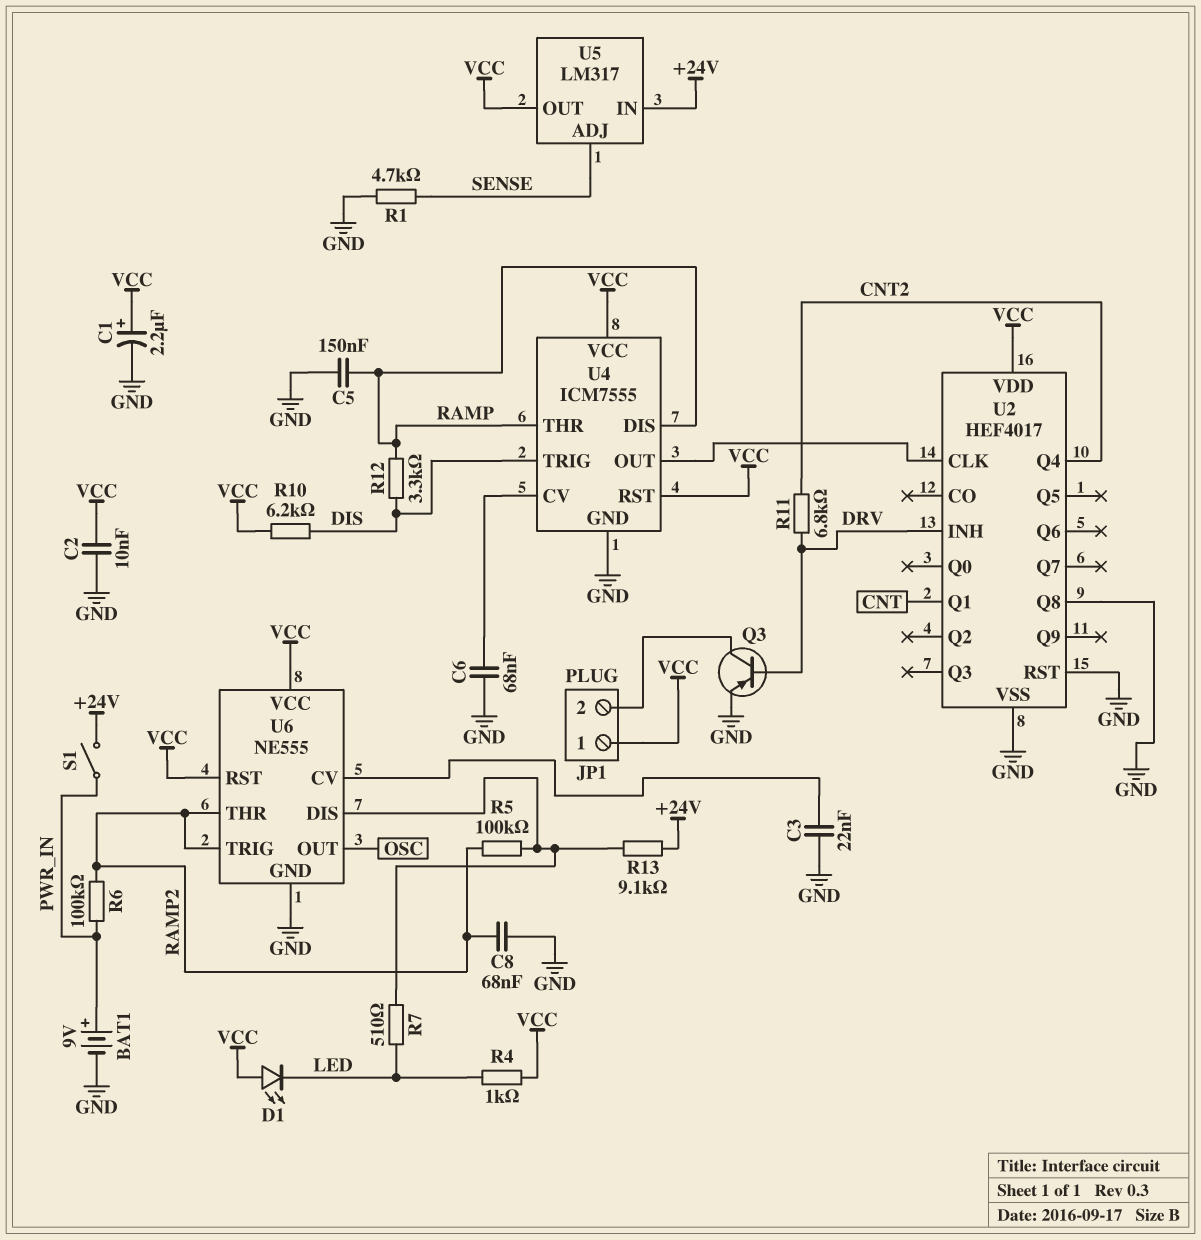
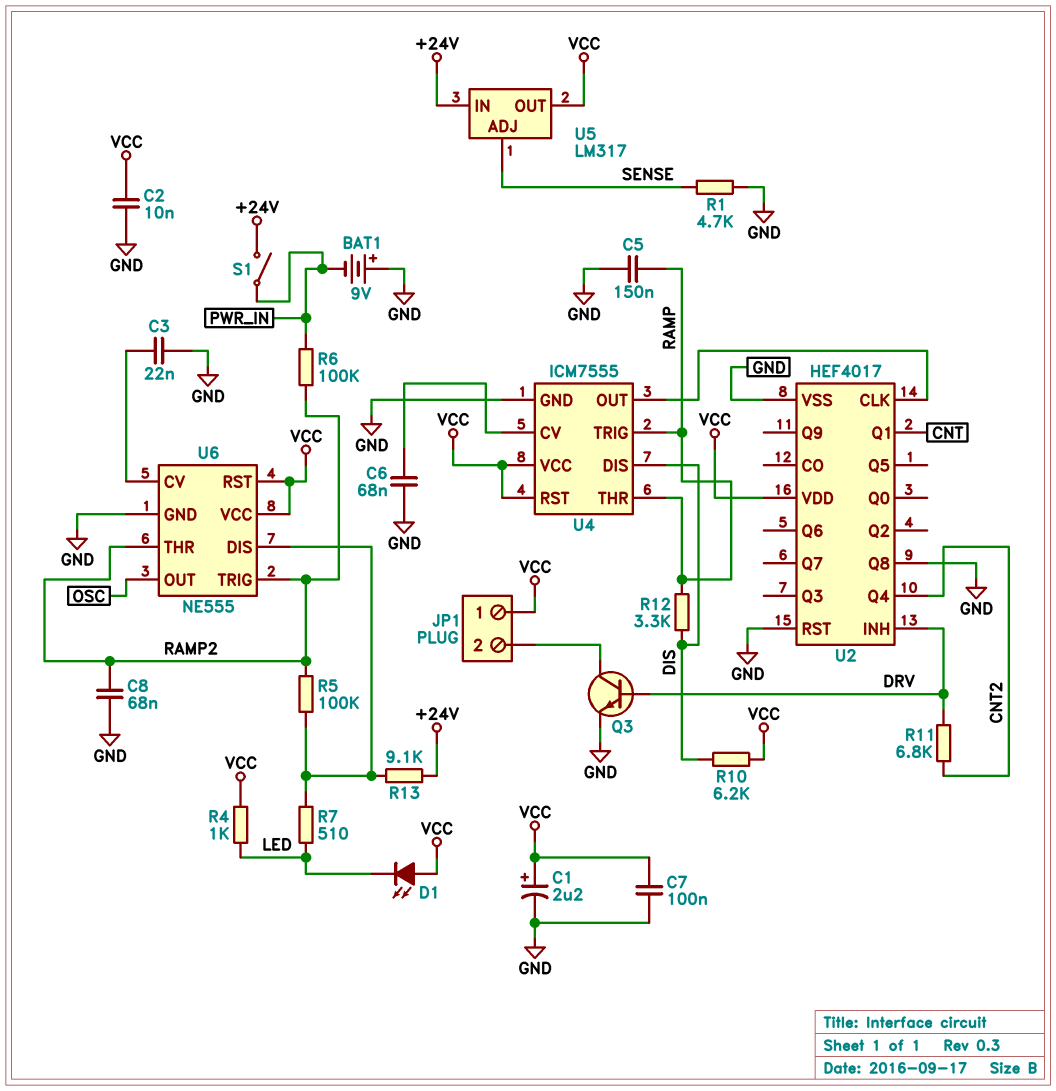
BAT1: 9V (plus PWR_IN, minus GND) -> 9V (plus GND, minus PWR_IN)
C7: none -> 100nF (GND, VCC)
Q3: PNP (B DRV, C JP1/2, E GND) -> NPN (B DRV, C JP1/2, E GND)
U4 pin DIS: RAMP -> DIS
U4 pin TRIG: DIS -> RAMP

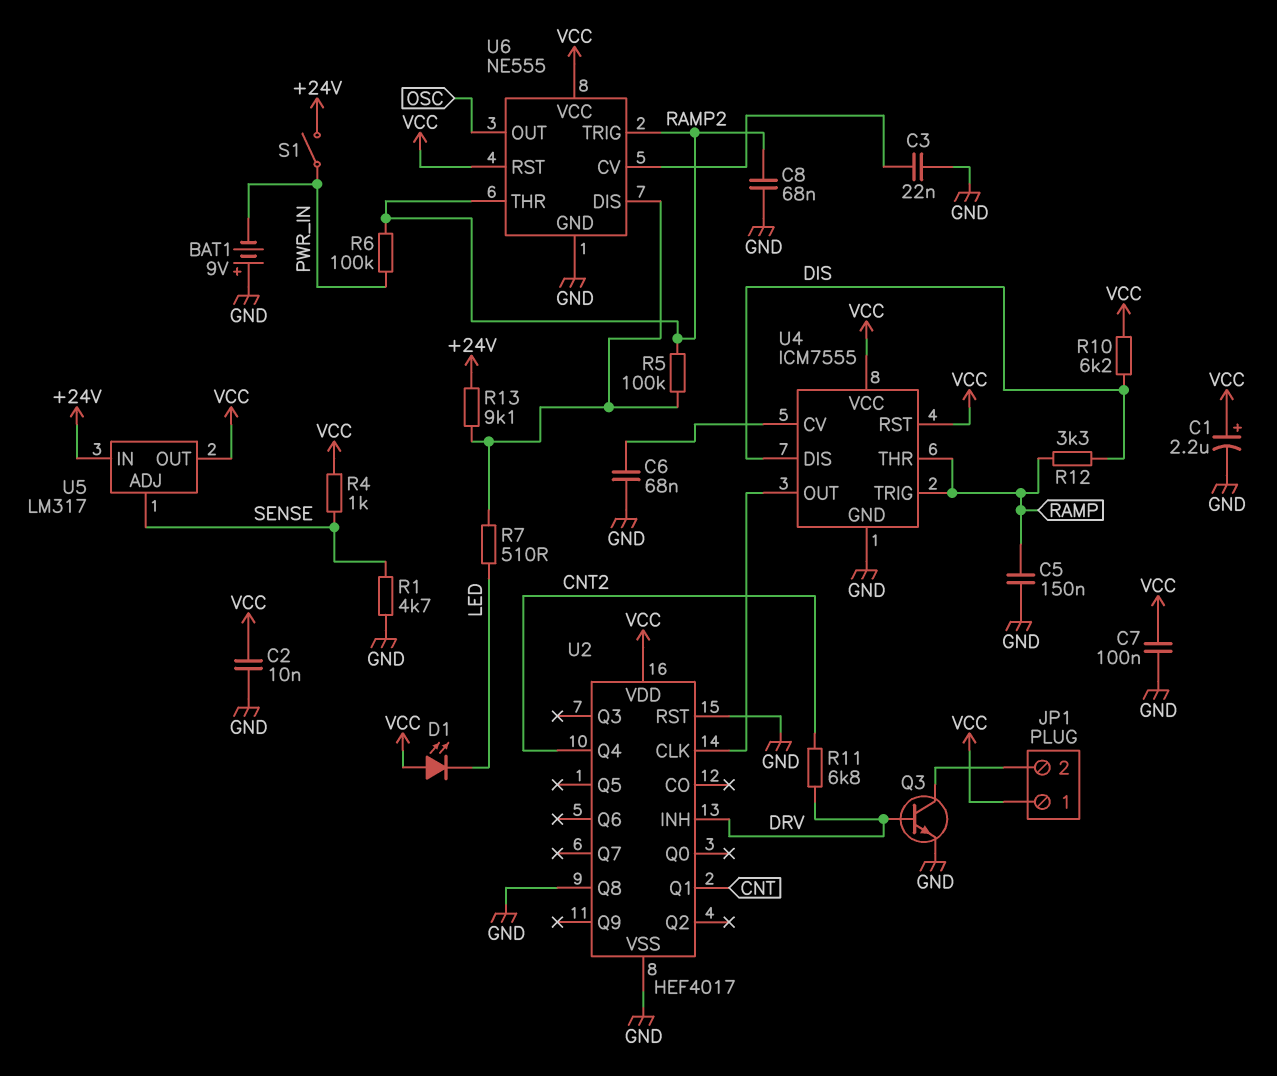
R4: 1k (LED, VCC) -> 1k (SENSE, VCC)

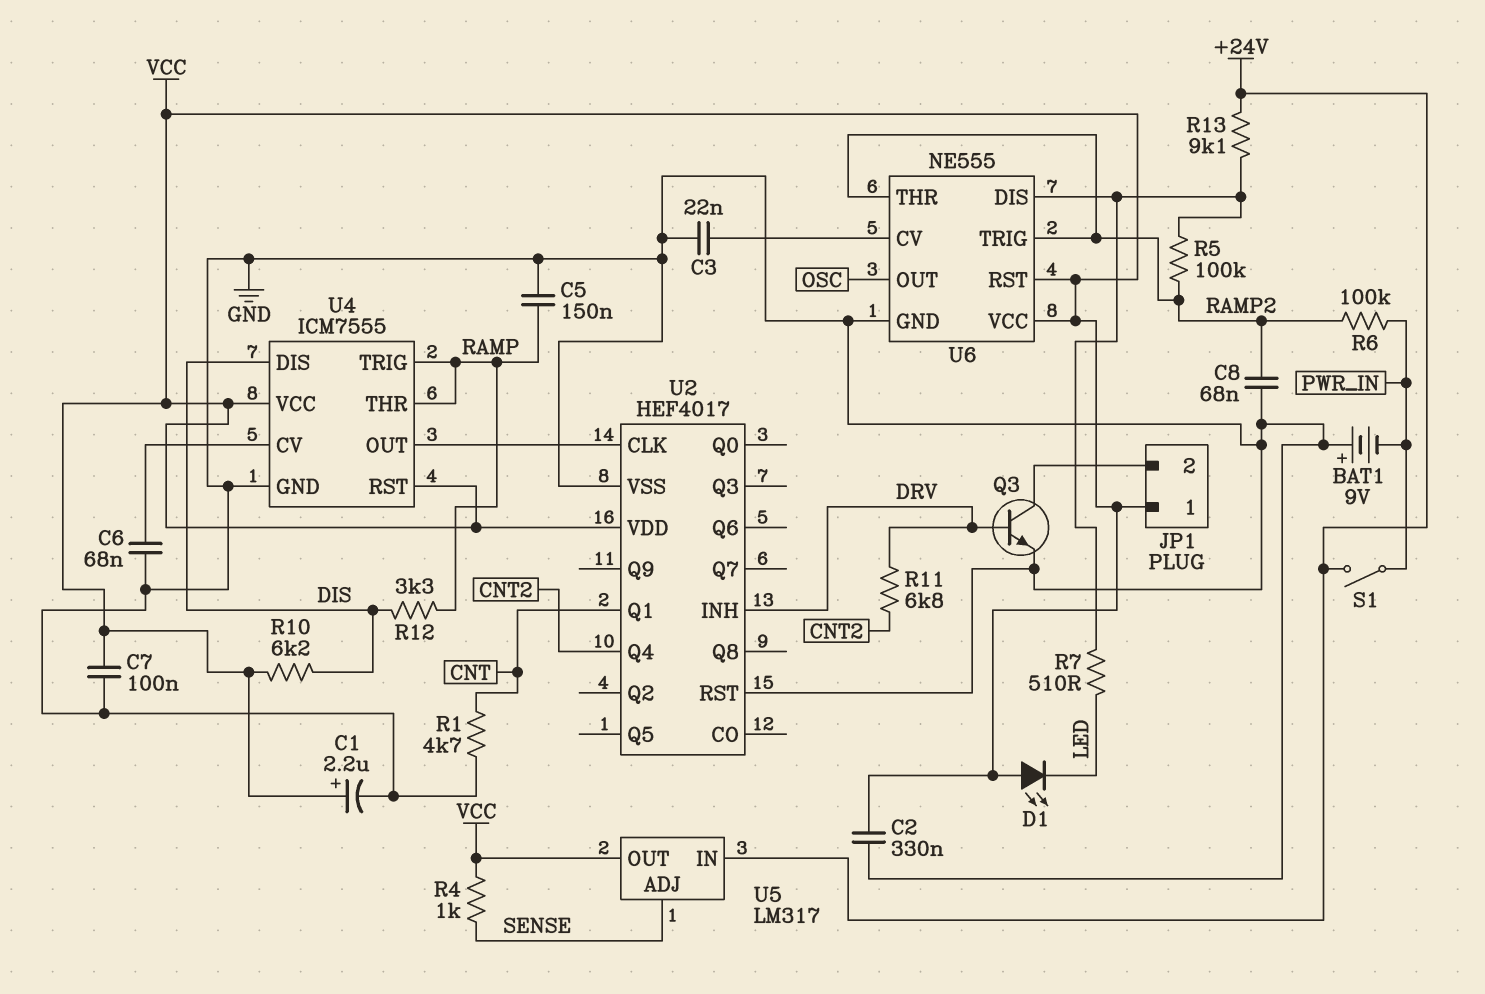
C2: 10nF (GND, VCC) -> 330nF (GND, VCC)
R1: 4.7k (GND, SENSE) -> 4.7k (CNT, GND)
U2 pin Q8: GND -> none

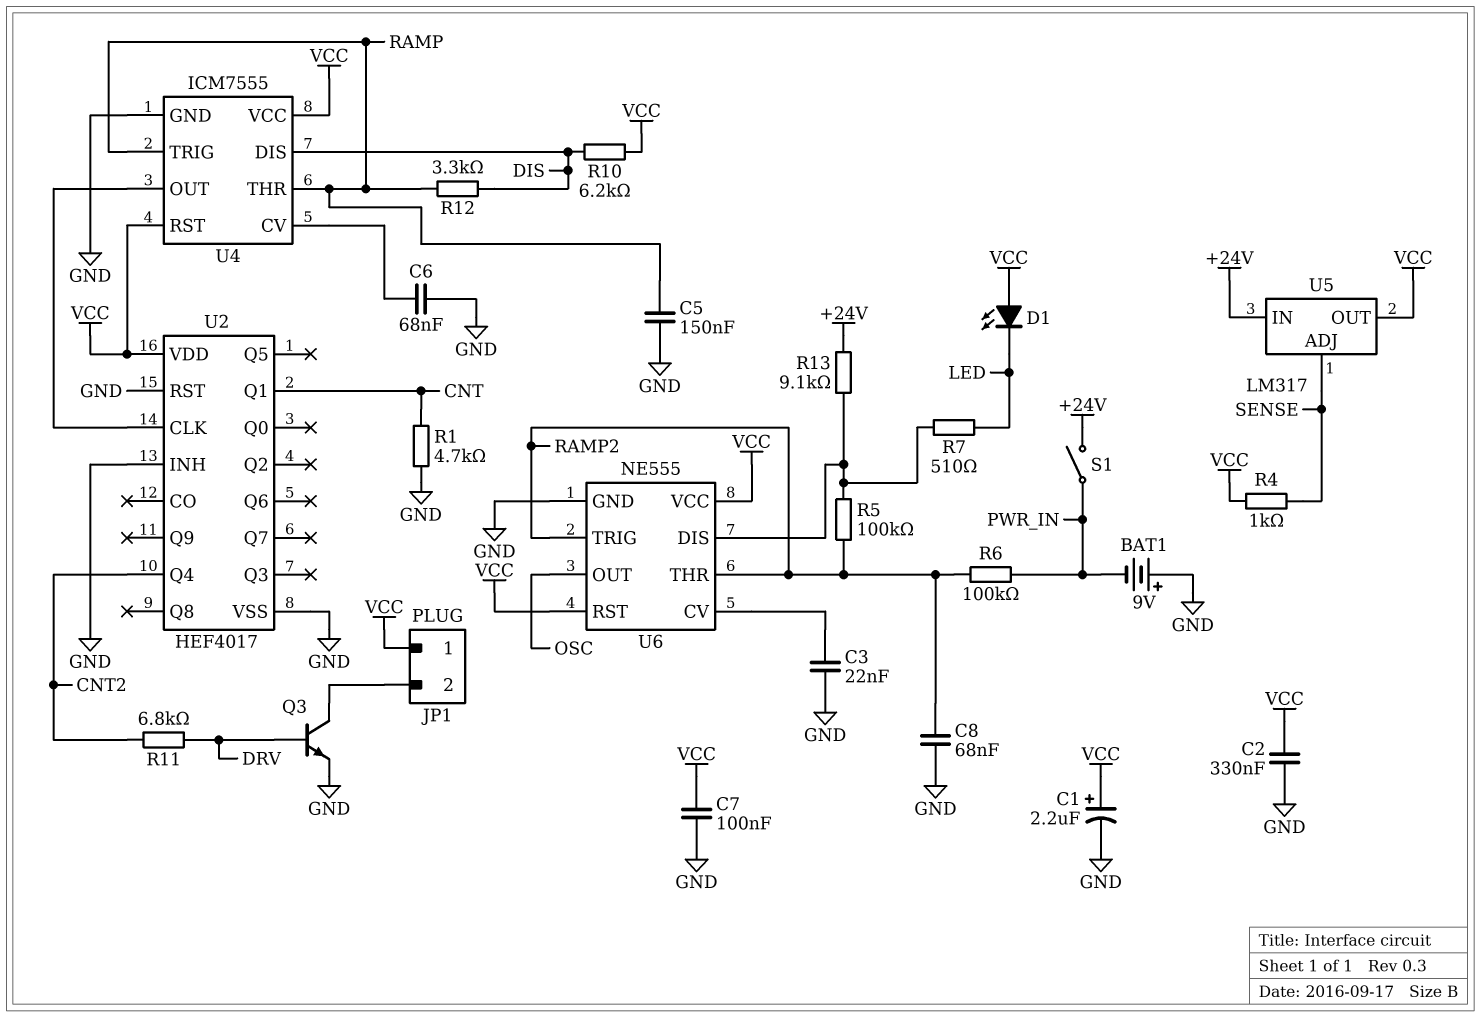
U2 pin INH: DRV -> GND

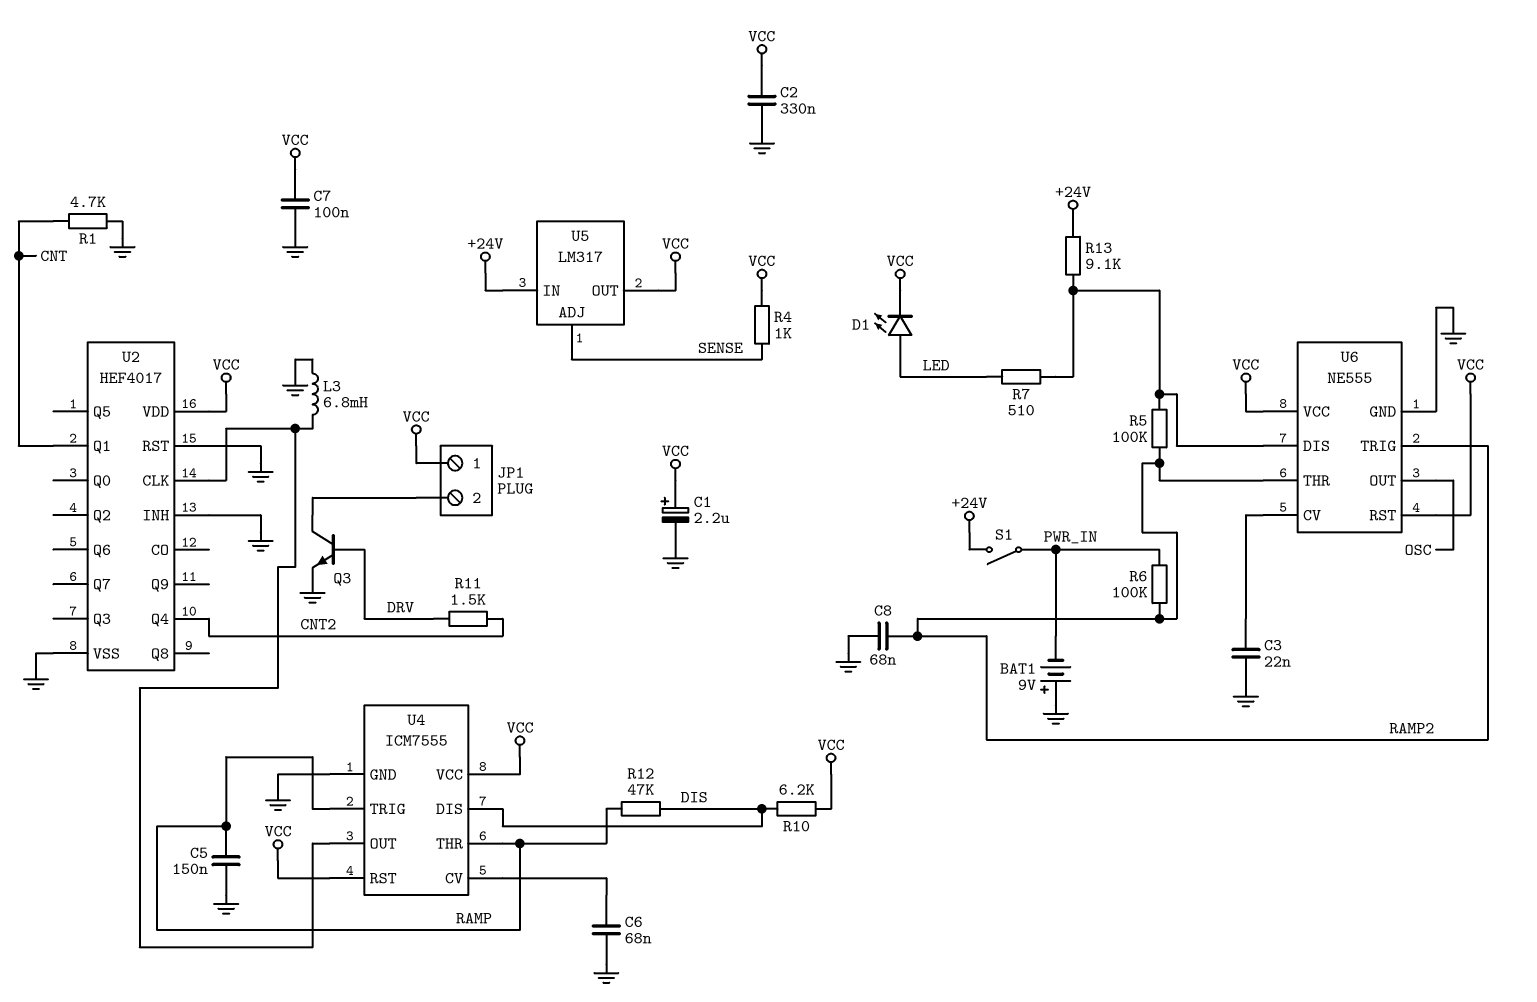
D1: LED (A VCC, K LED) -> LED (A LED, K VCC)
L3: none -> 6.8mH (GND, U2/CLK)
R11: 6.8k (CNT2, DRV) -> 1.5k (CNT2, DRV)
R12: 3.3k (DIS, RAMP) -> 47k (DIS, RAMP)

